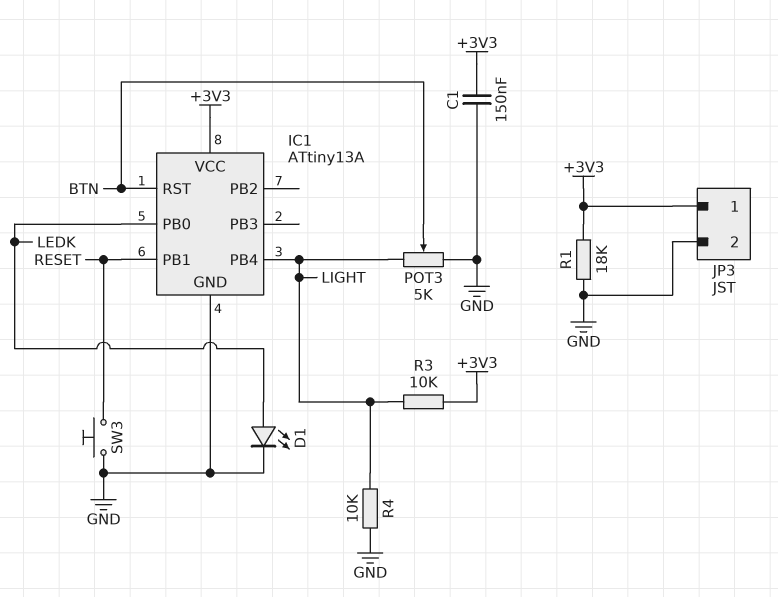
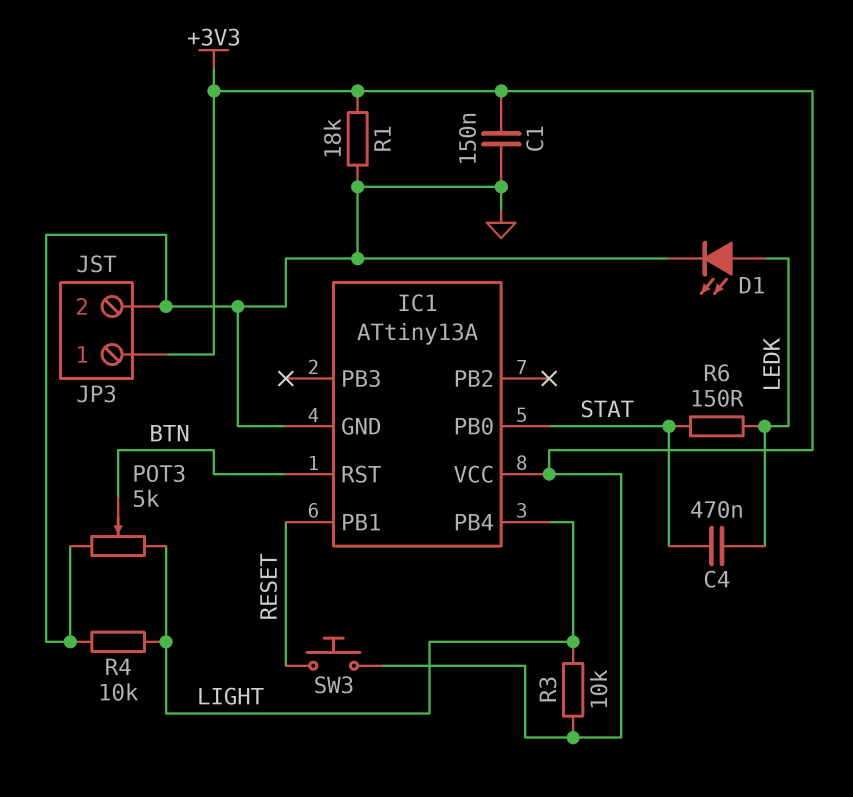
C4: none -> 470nF (LEDK, STAT)
IC1 pin PB0: LEDK -> STAT
R6: none -> 150 (LEDK, STAT)
SW3: button (GND, RESET) -> button (+3V3, RESET)

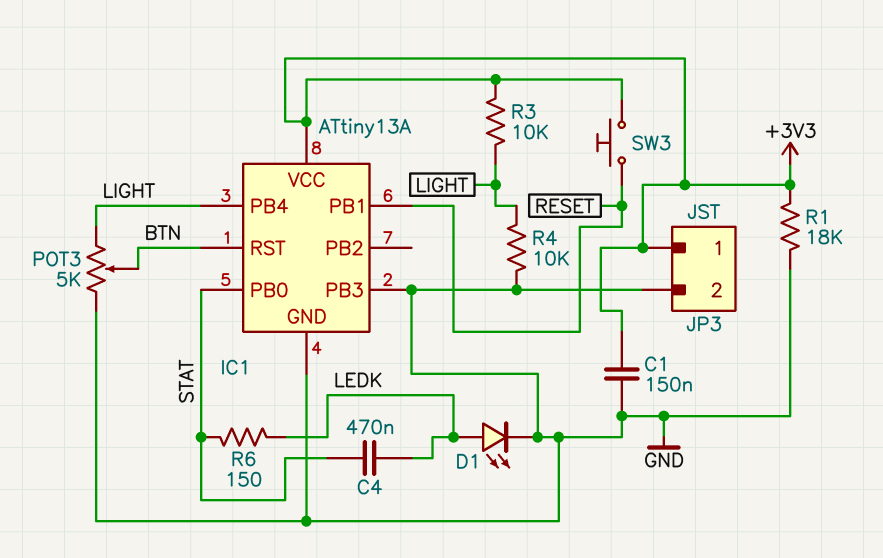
IC1 pin PB3: none -> GND

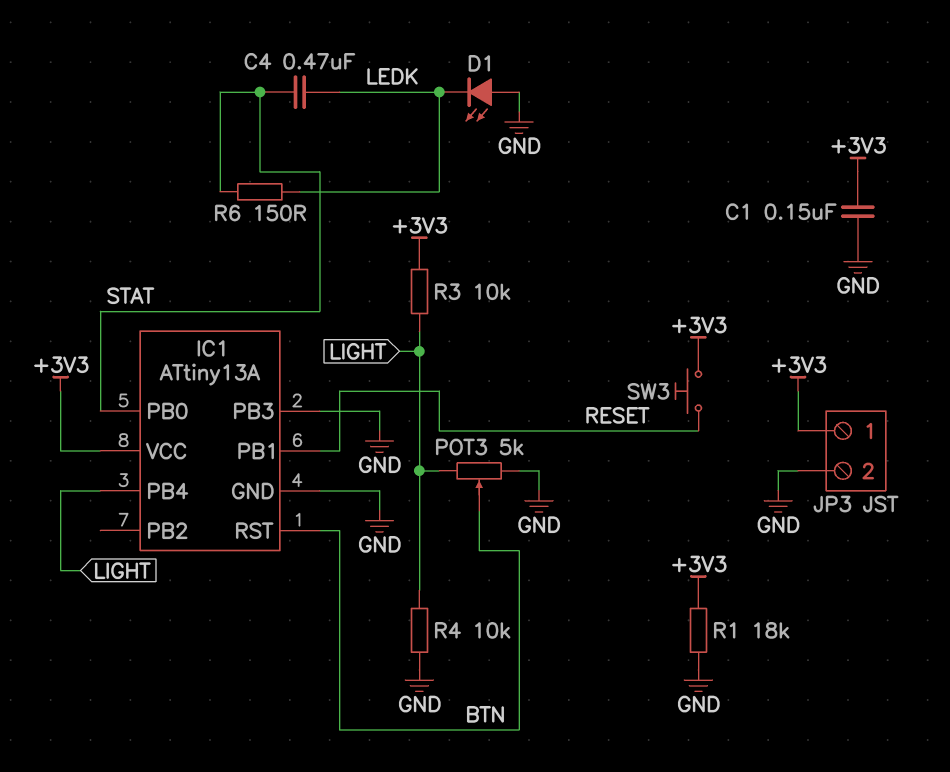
D1: LED (A LEDK, K GND) -> LED (A GND, K LEDK)

